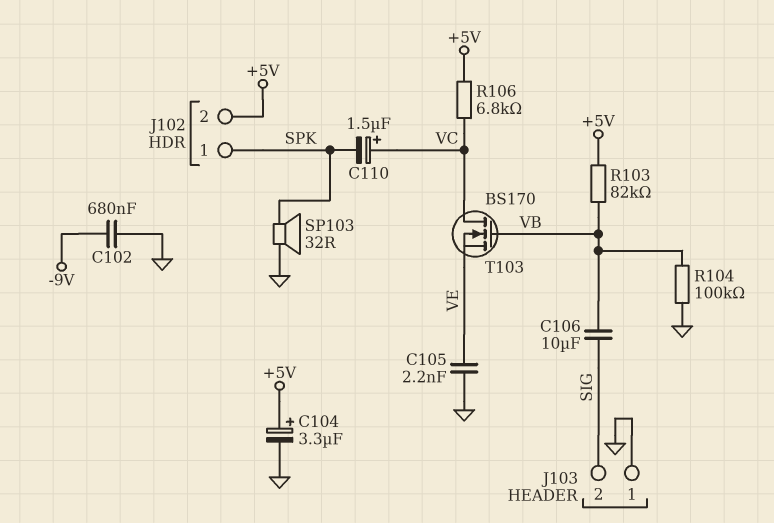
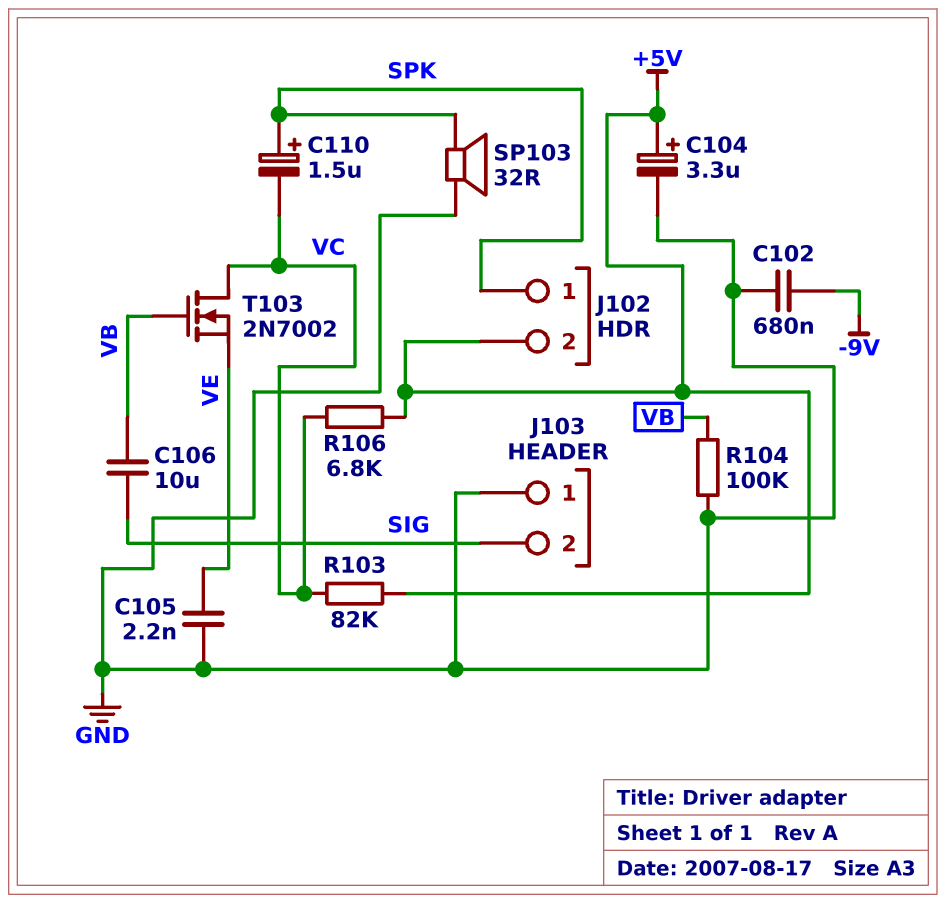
C110: 1.5uF (plus VC, minus SPK) -> 1.5uF (plus SPK, minus VC)
R103: 82k (+5V, VB) -> 82k (+5V, VC)
T103: NMOS BS170 (G VB, D VC, S VE) -> NMOS 2N7002 (G VB, D VC, S VE)

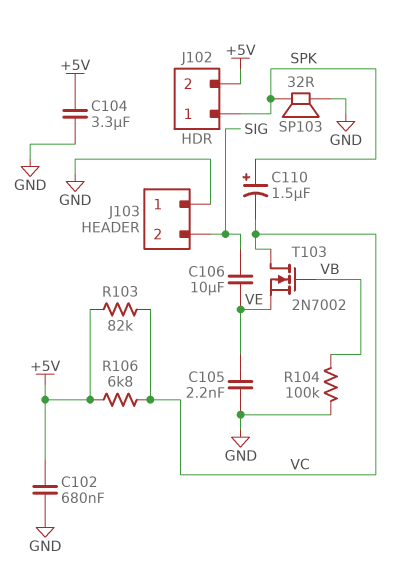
C102: 680nF (-9V, GND) -> 680nF (+5V, GND)
C104: 3.3uF (plus +5V, minus GND) -> 3.3uF (+5V, GND)
C106: 10uF (SIG, VB) -> 10uF (SIG, VE)

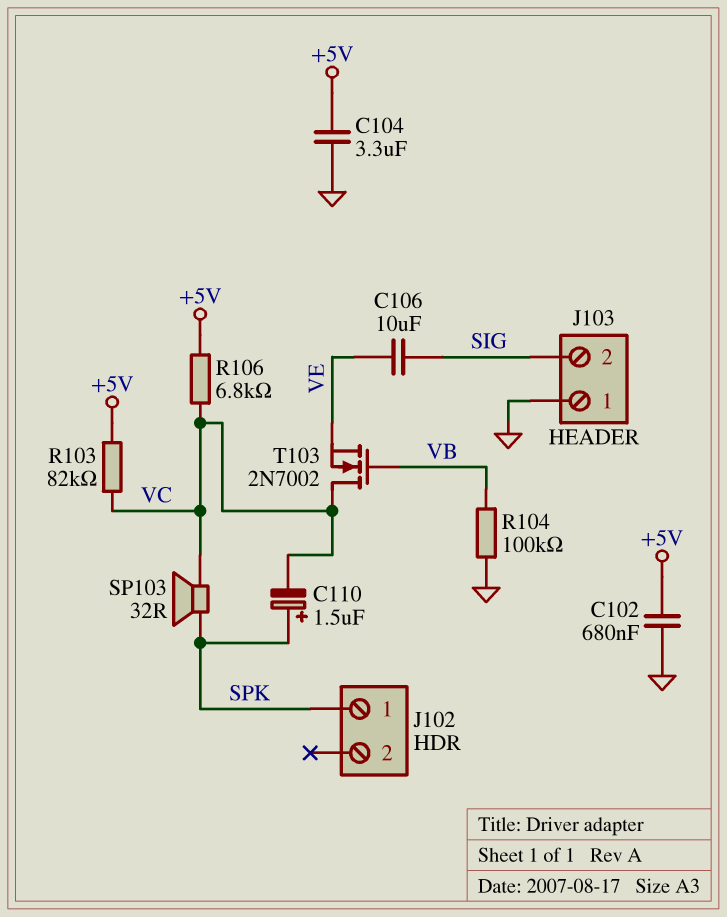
C105: 2.2nF (GND, VE) -> none
J102 pin 2: +5V -> none
SP103: speaker 32R (GND, SPK) -> speaker 32R (SPK, VC)

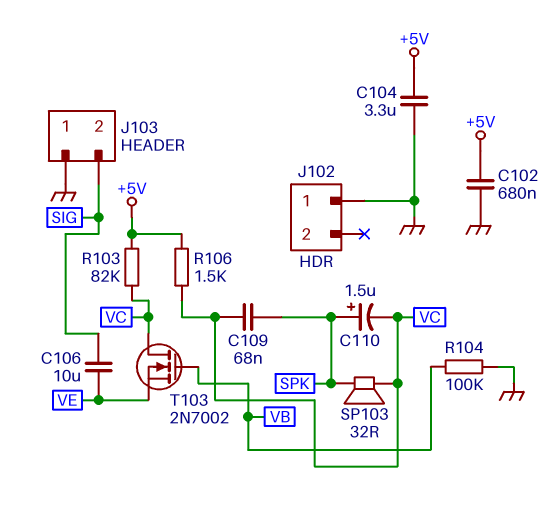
C109: none -> 68nF (SPK, VC)
J102 pin 1: SPK -> GND
R106: 6.8k (+5V, VC) -> 1.5k (+5V, VC)

